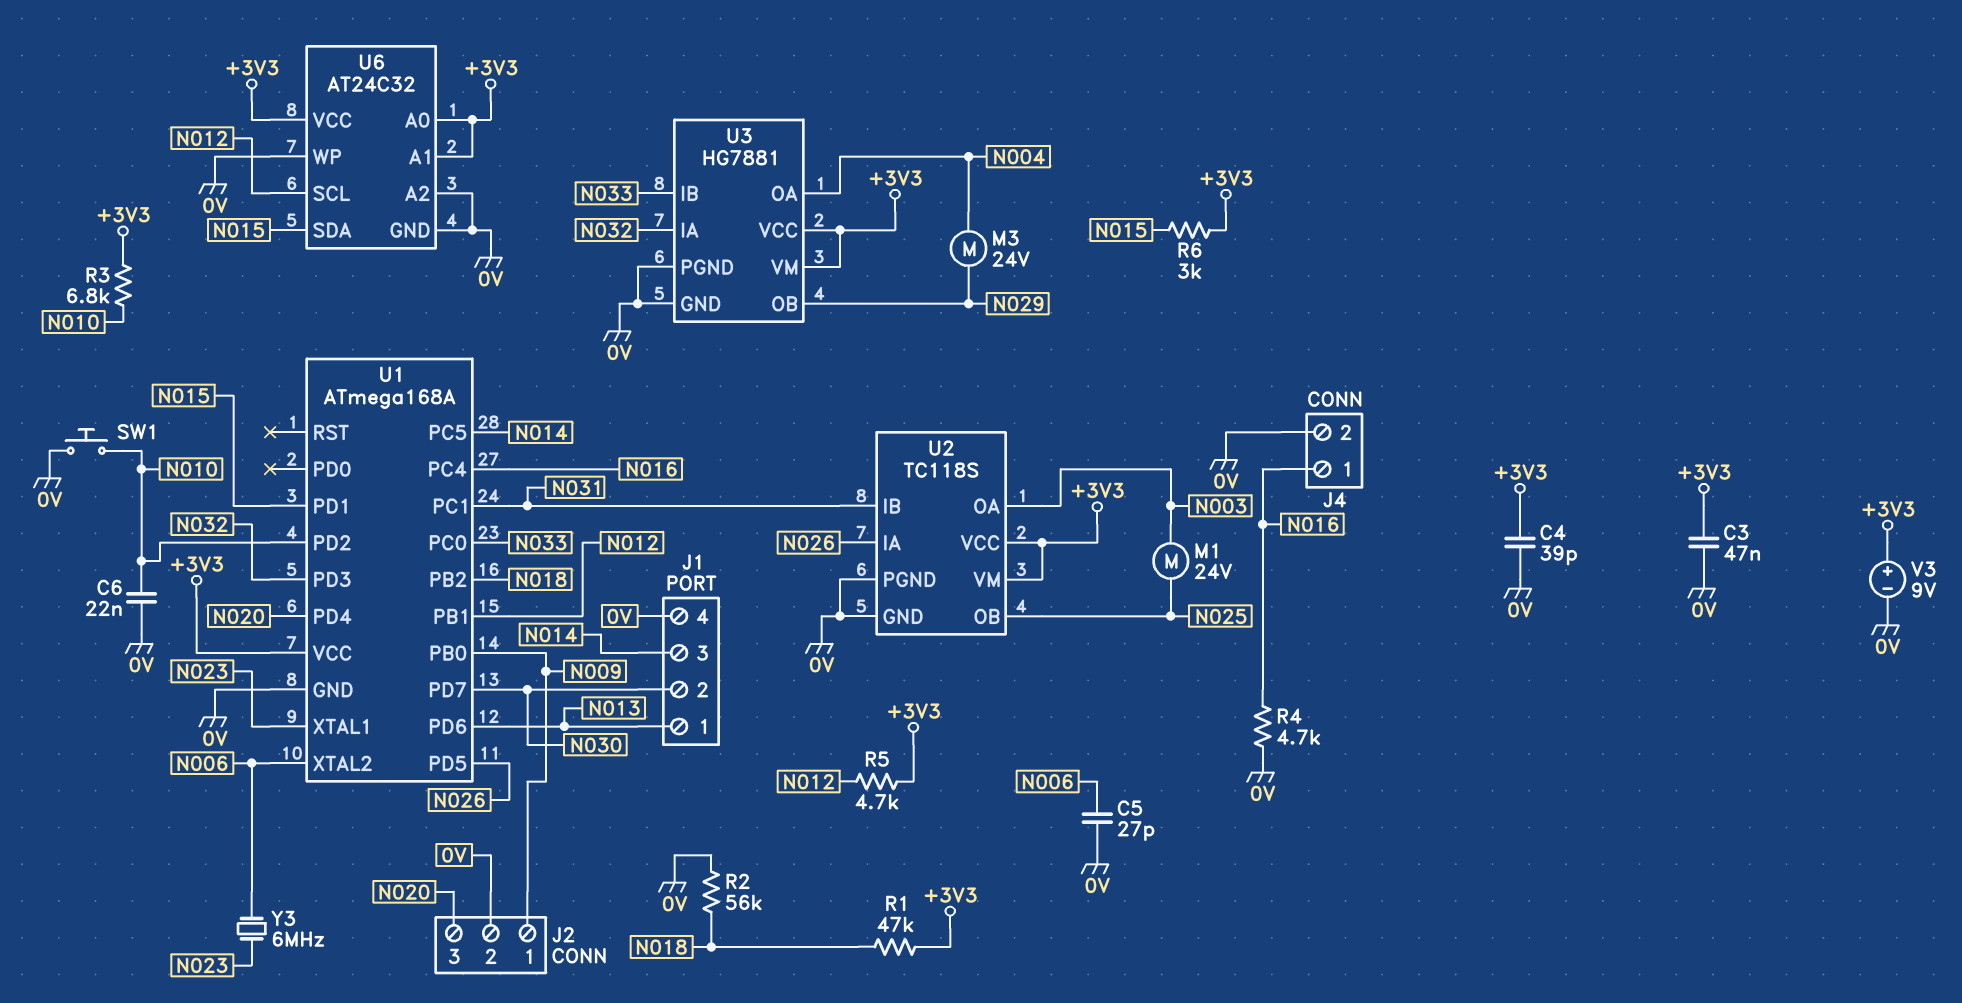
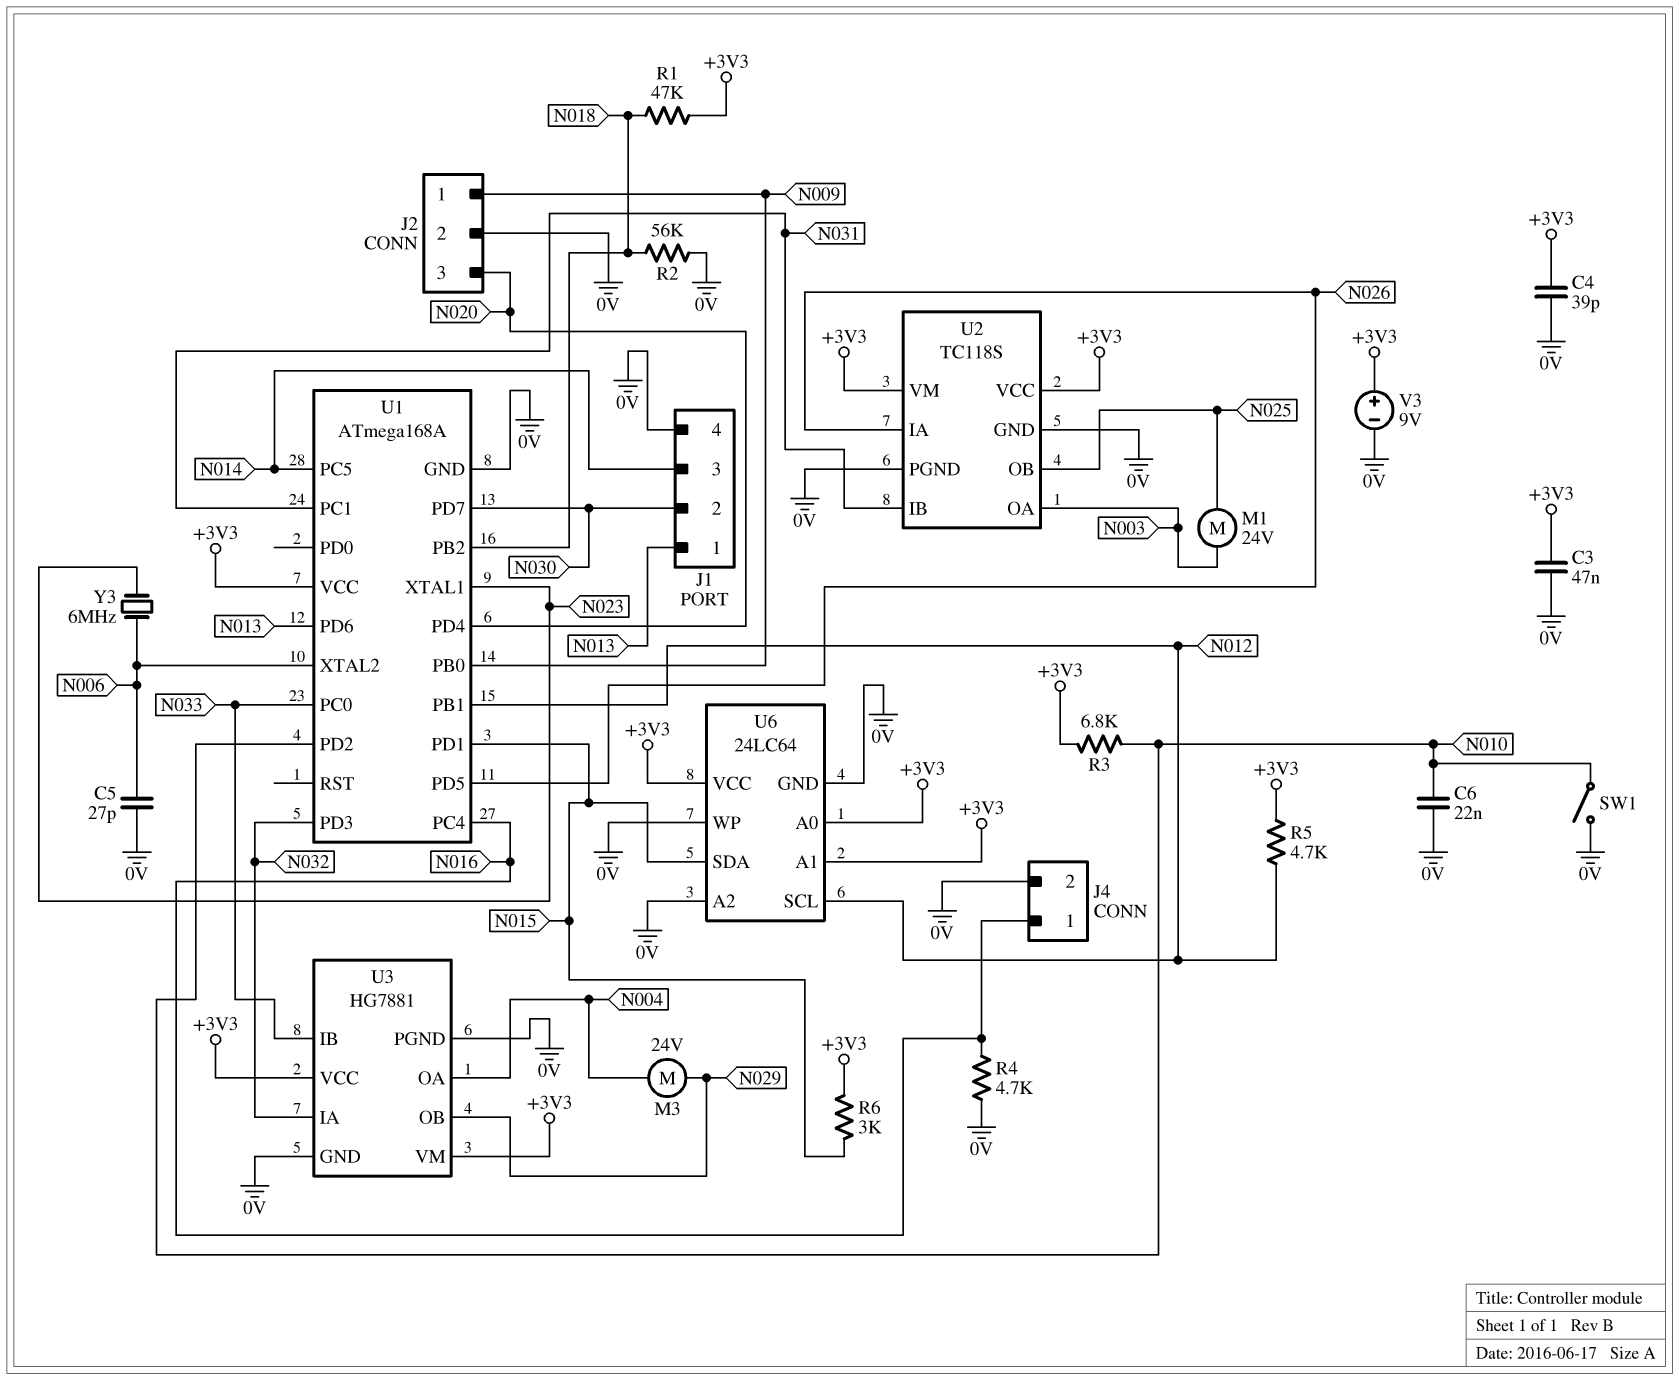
SW1: button (0V, N010) -> switch (0V, N010)
U6: AT24C32 -> 24LC64

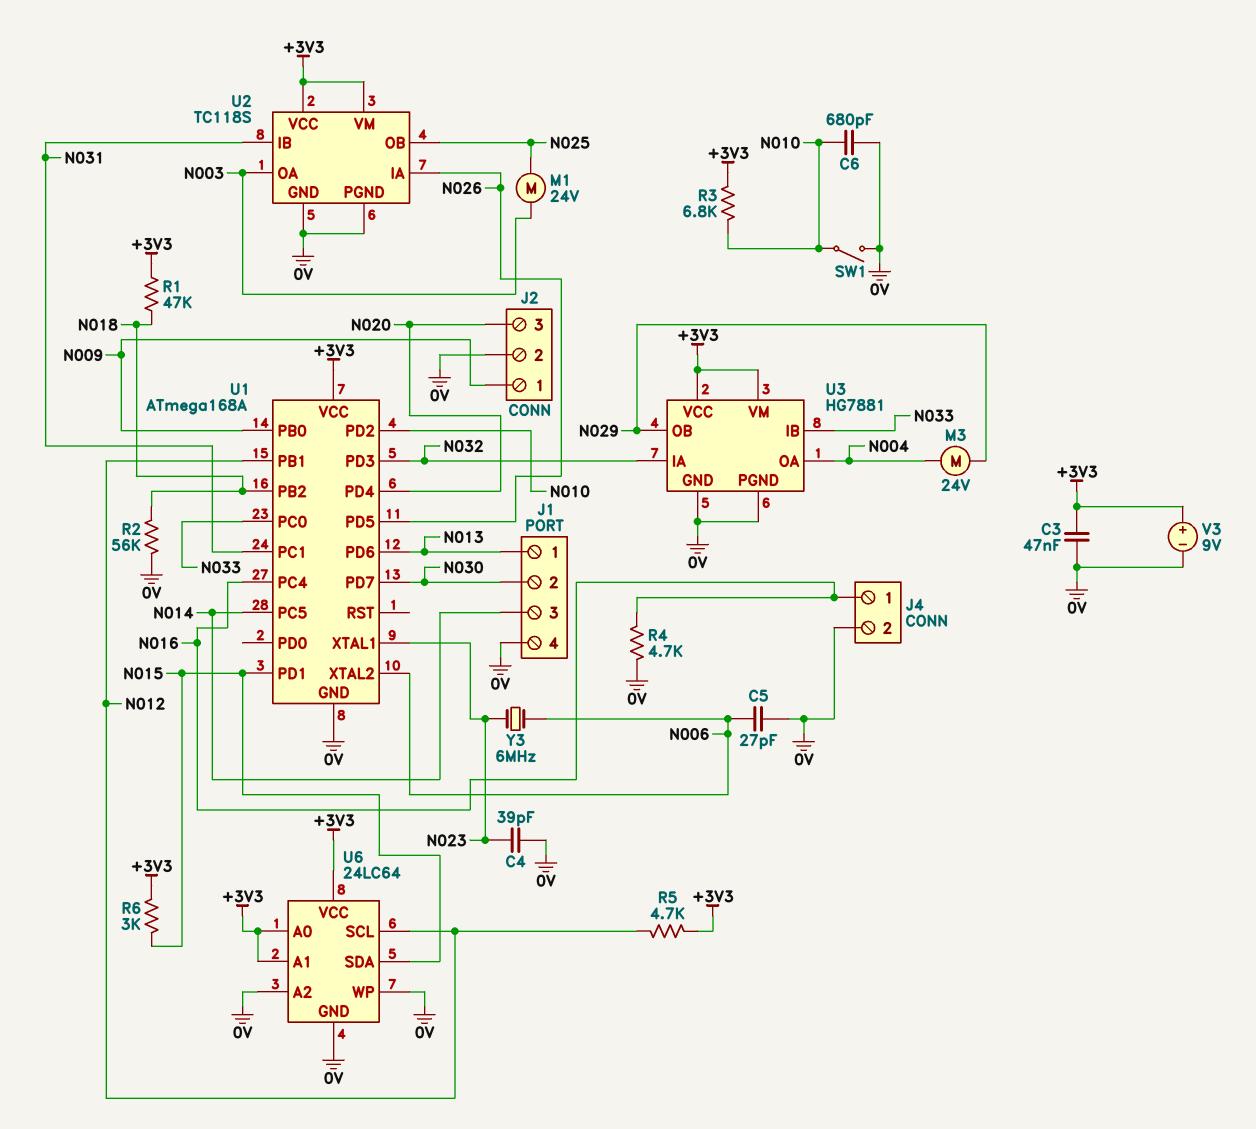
C4: 39pF (+3V3, 0V) -> 39pF (0V, N023)
C6: 22nF (0V, N010) -> 680pF (0V, N010)

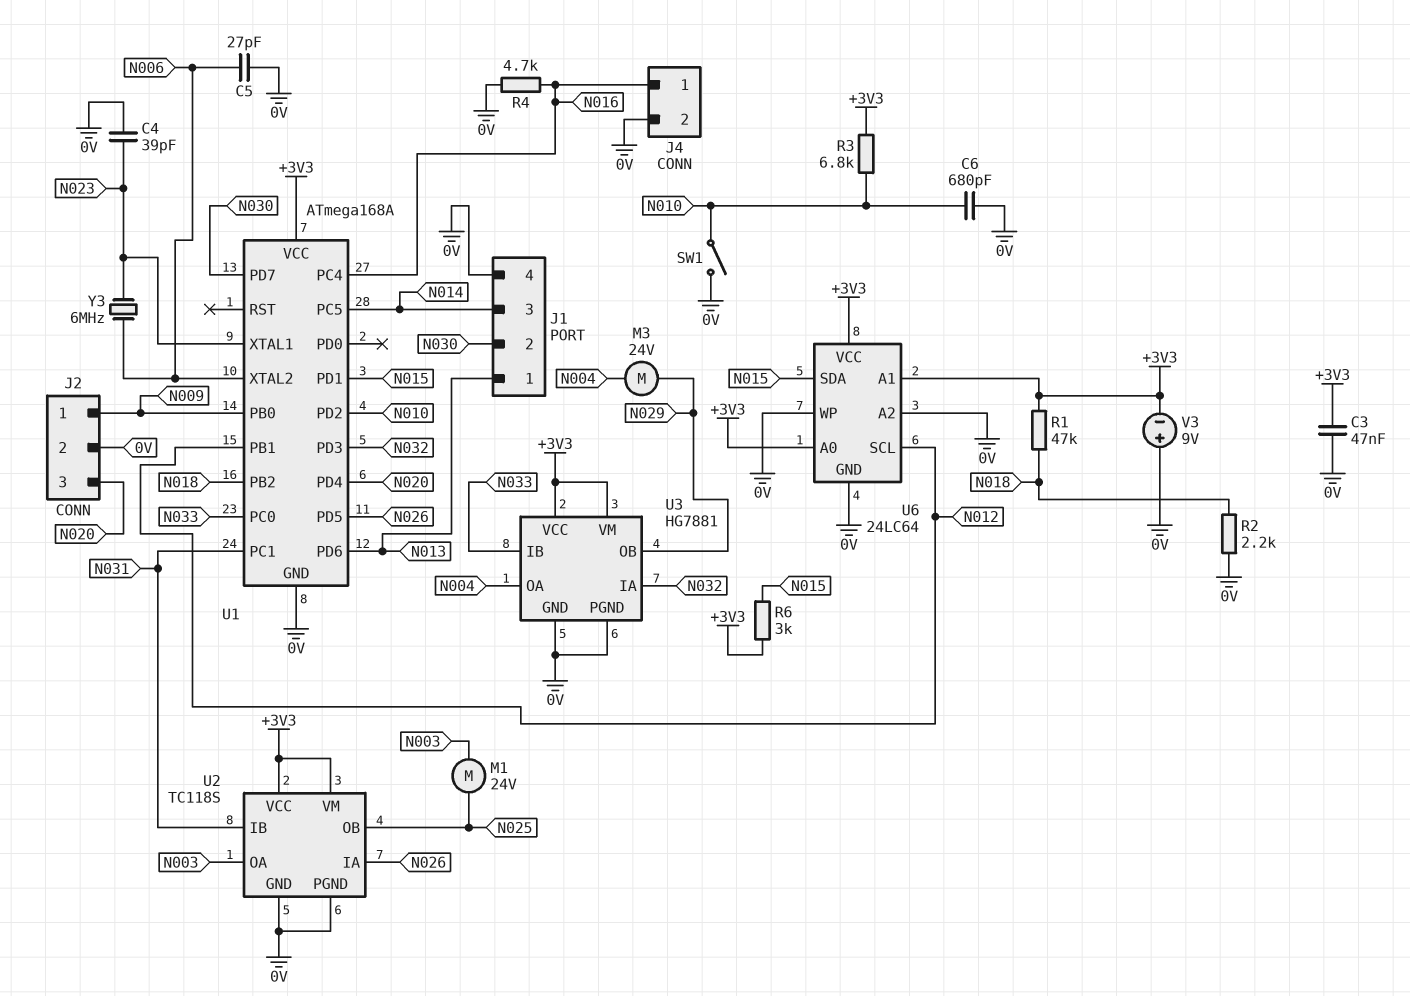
R2: 56k (0V, N018) -> 2.2k (0V, N018)
R5: 4.7k (+3V3, N012) -> none
V3: 9V (plus +3V3, minus 0V) -> 9V (plus 0V, minus +3V3)

